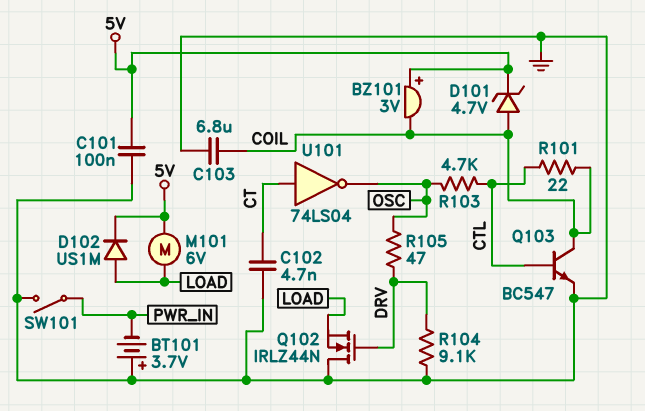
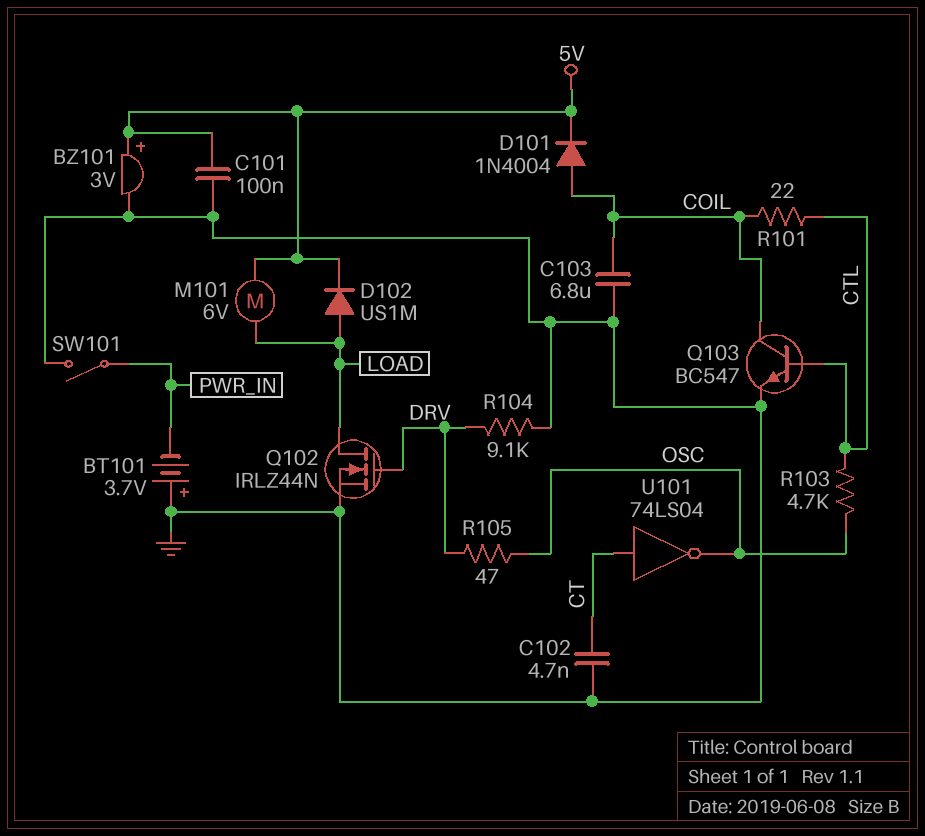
BZ101: buzzer 3V (plus 5V, minus COIL) -> buzzer 3V (plus 5V, minus GND)
D101: zener 4.7V (A COIL, K 5V) -> diode 1N4004 (A COIL, K 5V)
Q102: NMOS IRLZ44N (G DRV, D GND, S LOAD) -> NMOS IRLZ44N (G DRV, D LOAD, S GND)

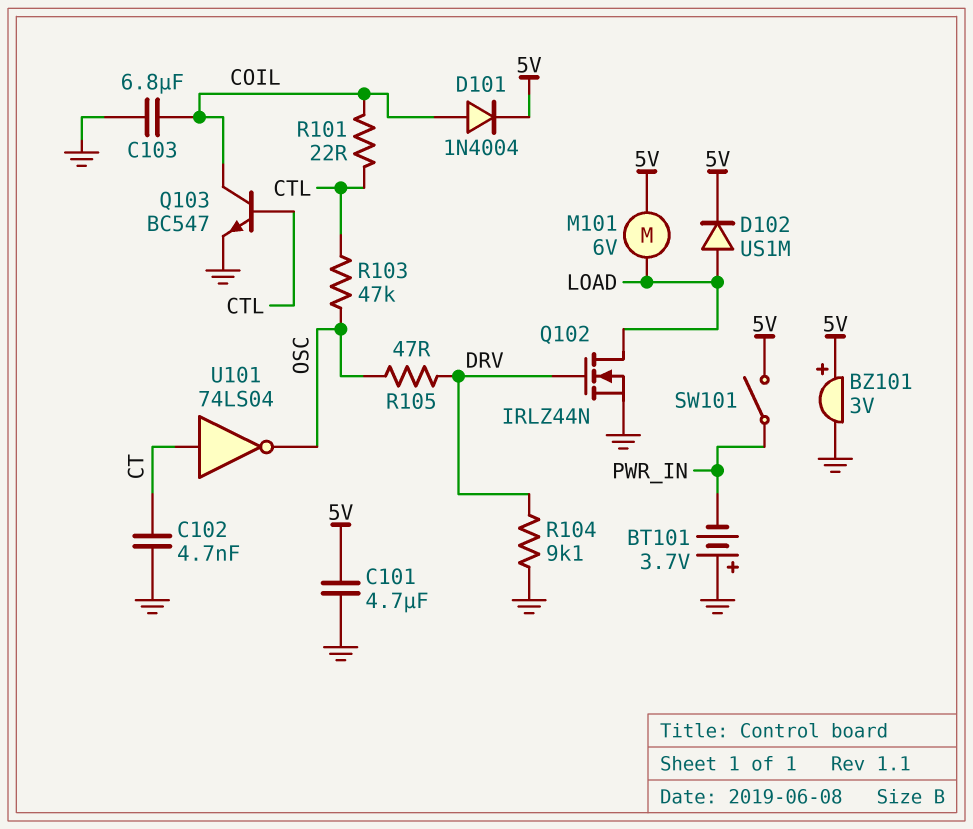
C101: 100nF (5V, GND) -> 4.7uF (5V, GND)
R103: 4.7k (CTL, OSC) -> 47k (CTL, OSC)
SW101: switch (GND, PWR_IN) -> switch (5V, PWR_IN)

